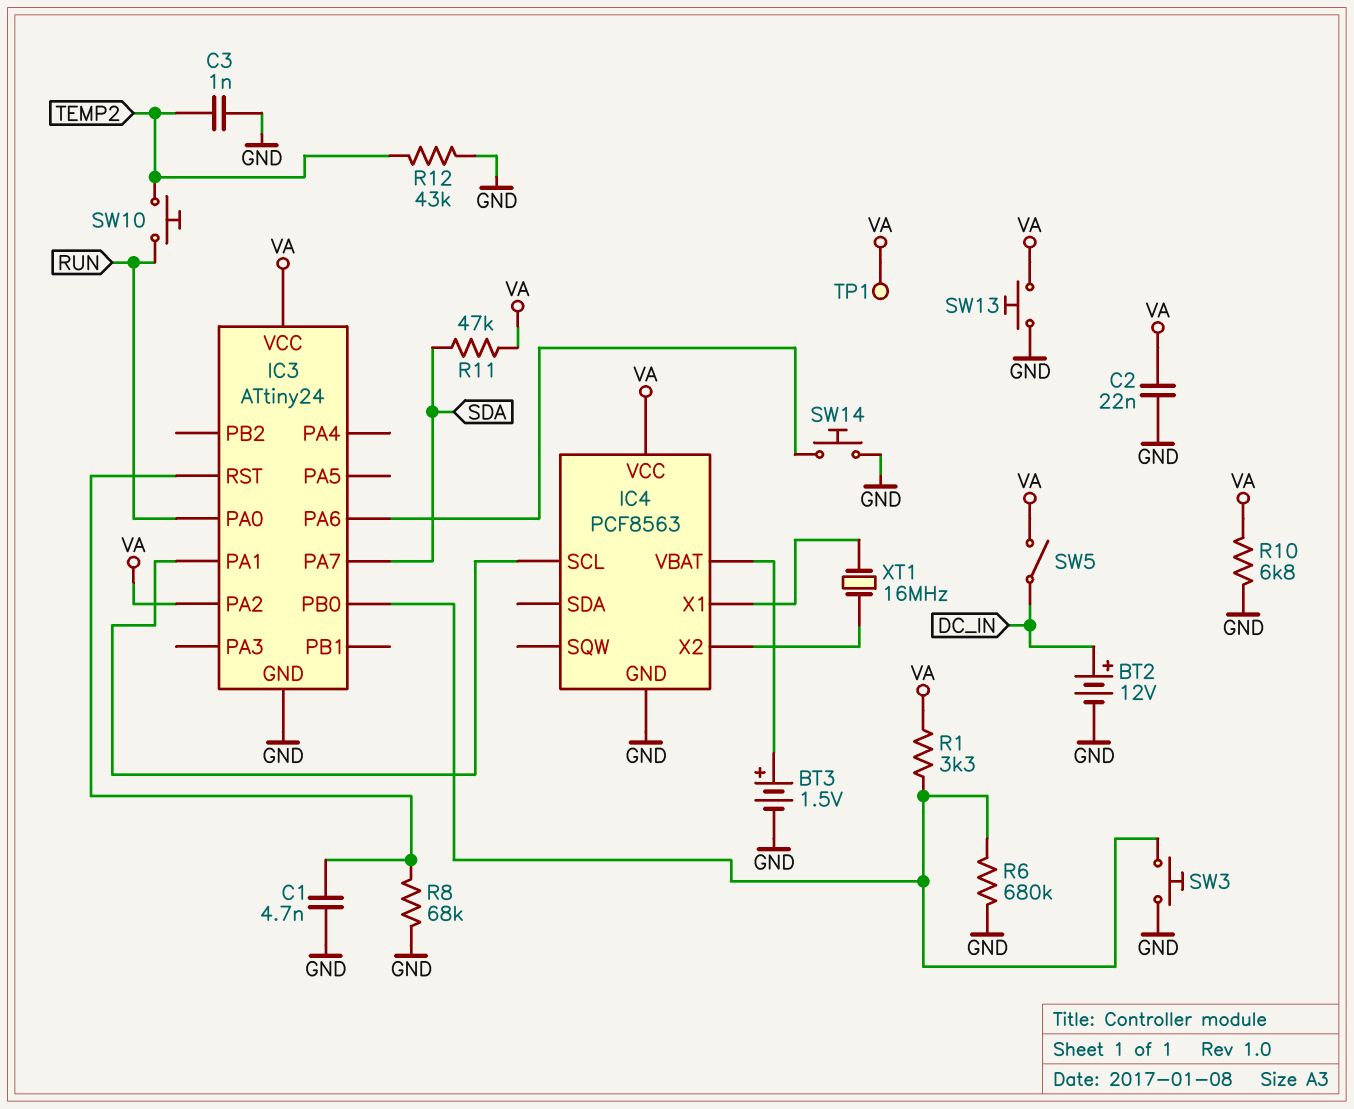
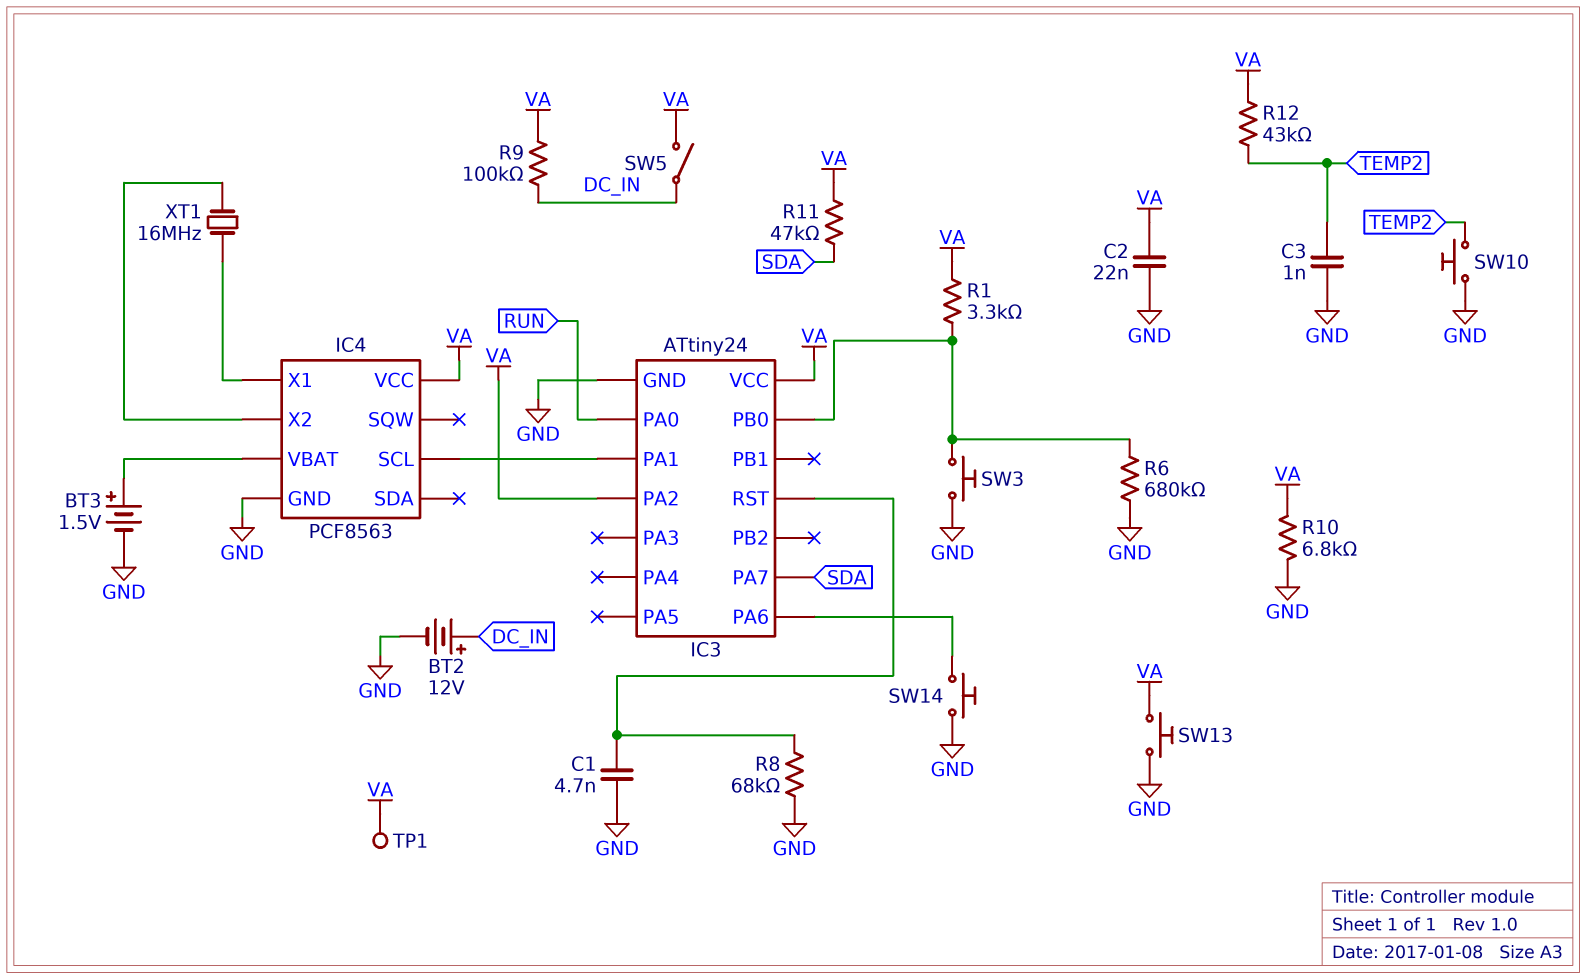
R9: none -> 100k (DC_IN, VA)
R12: 43k (GND, TEMP2) -> 43k (TEMP2, VA)
SW10: button (RUN, TEMP2) -> button (GND, TEMP2)

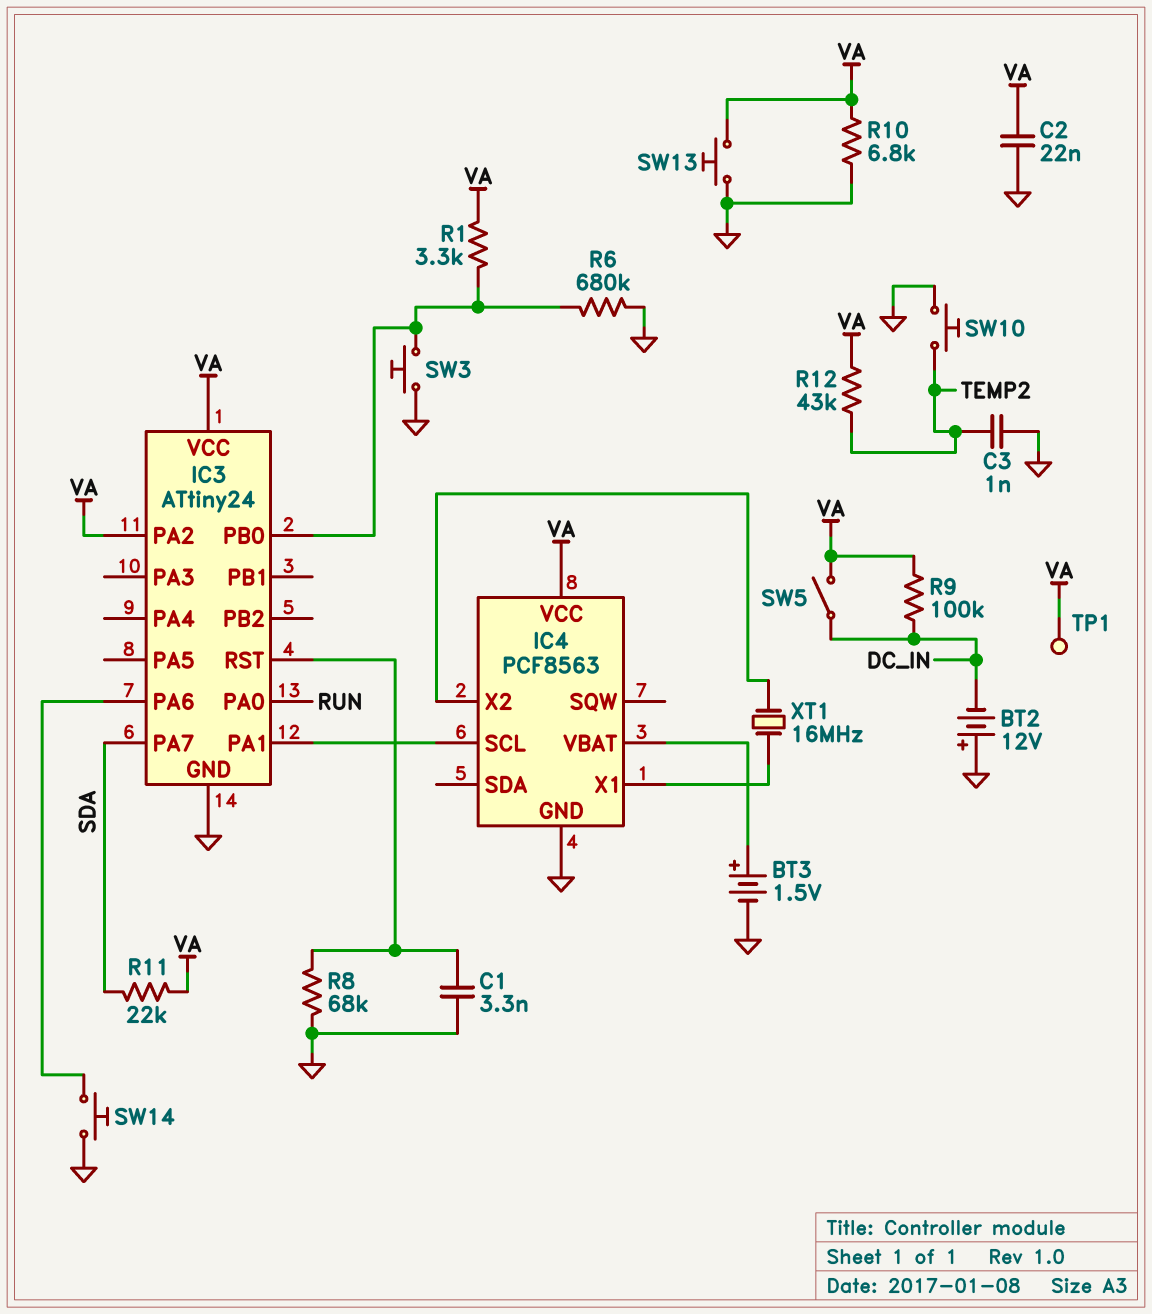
BT2: 12V (plus DC_IN, minus GND) -> 12V (plus GND, minus DC_IN)
C1: 4.7nF (GND, IC3/RST) -> 3.3nF (GND, IC3/RST)
R11: 47k (SDA, VA) -> 22k (SDA, VA)

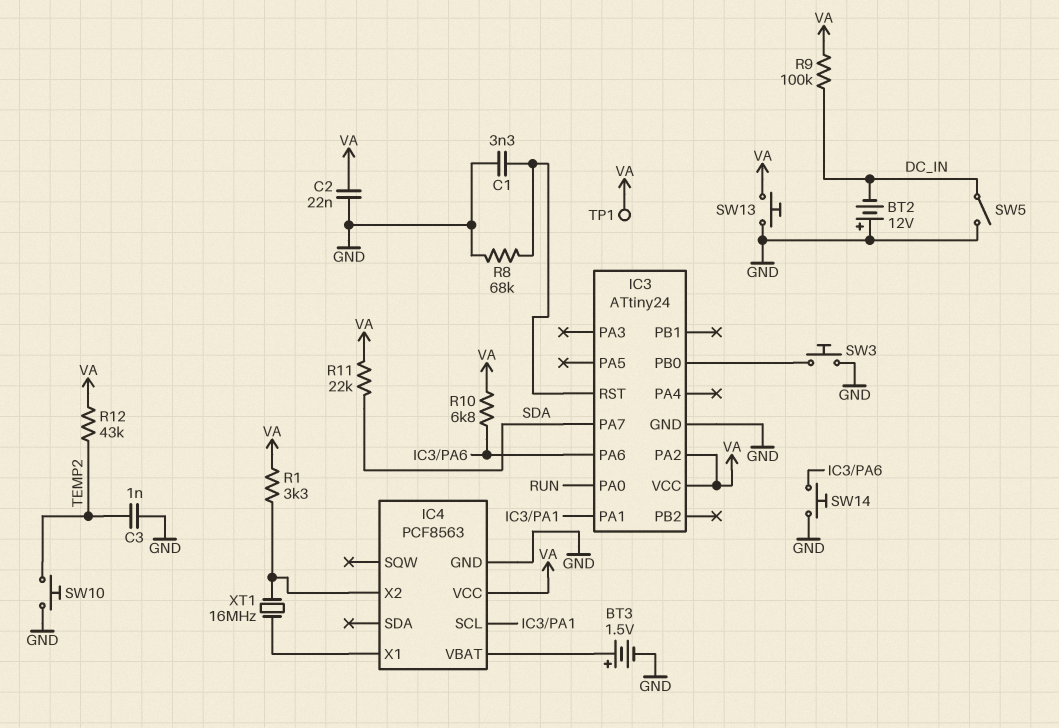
R1: 3.3k (IC3/PB0, VA) -> 3.3k (IC4/X2, VA)
R6: 680k (GND, IC3/PB0) -> none
R10: 6.8k (GND, VA) -> 6.8k (IC3/PA6, VA)
SW5: switch (DC_IN, VA) -> switch (DC_IN, GND)

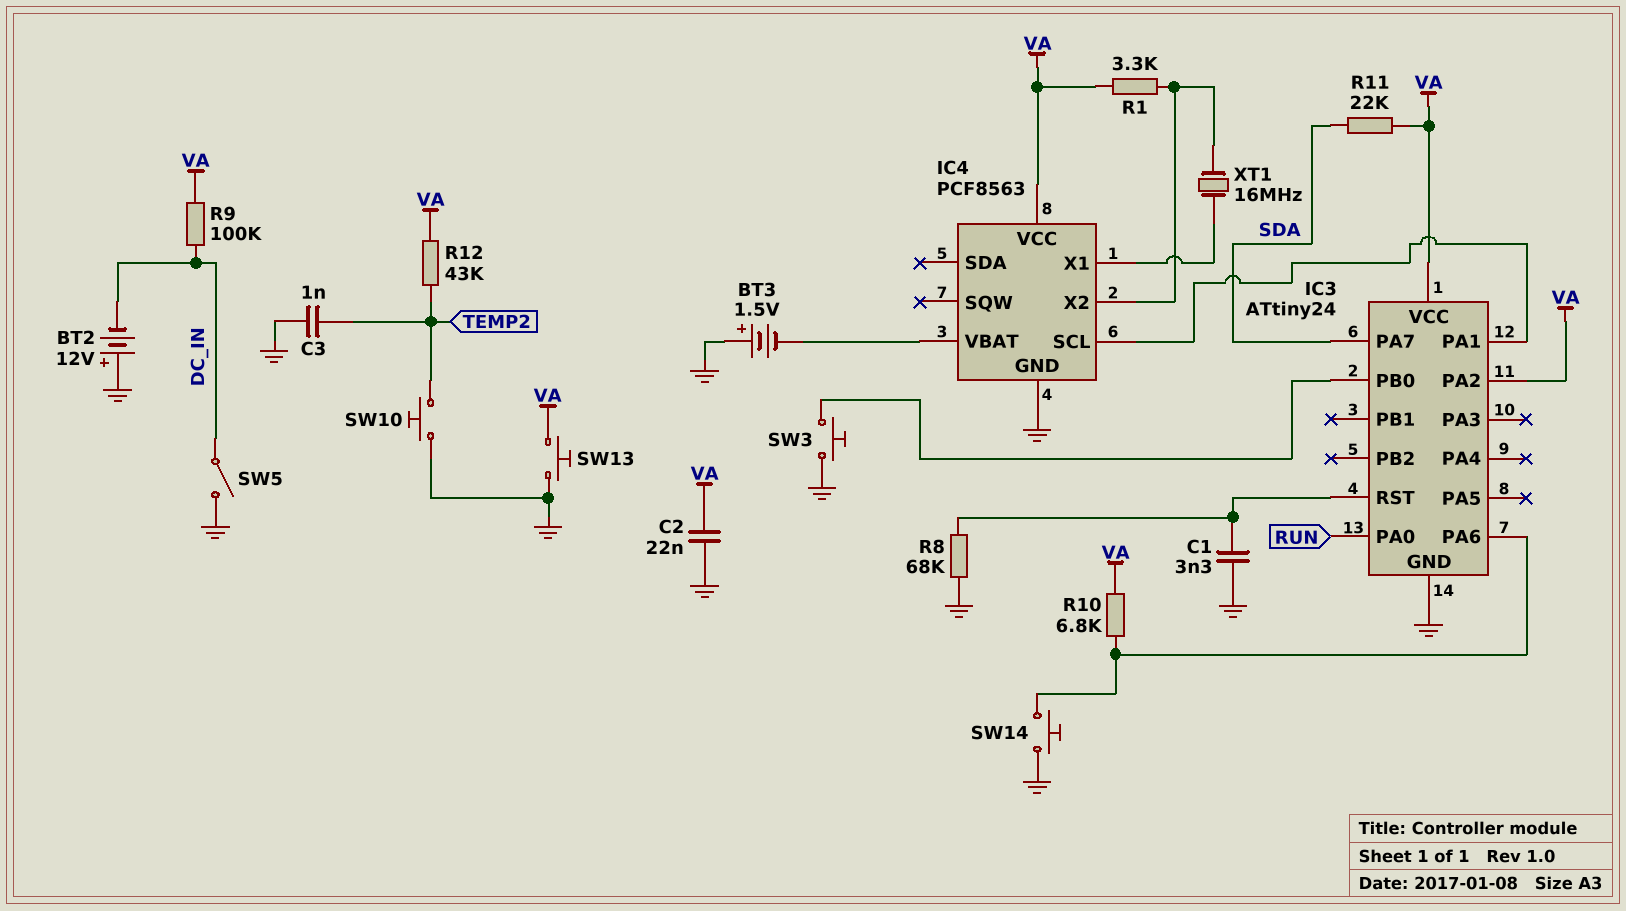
BT3: 1.5V (plus IC4/VBAT, minus GND) -> 1.5V (plus GND, minus IC4/VBAT)
TP1: test point (VA) -> none

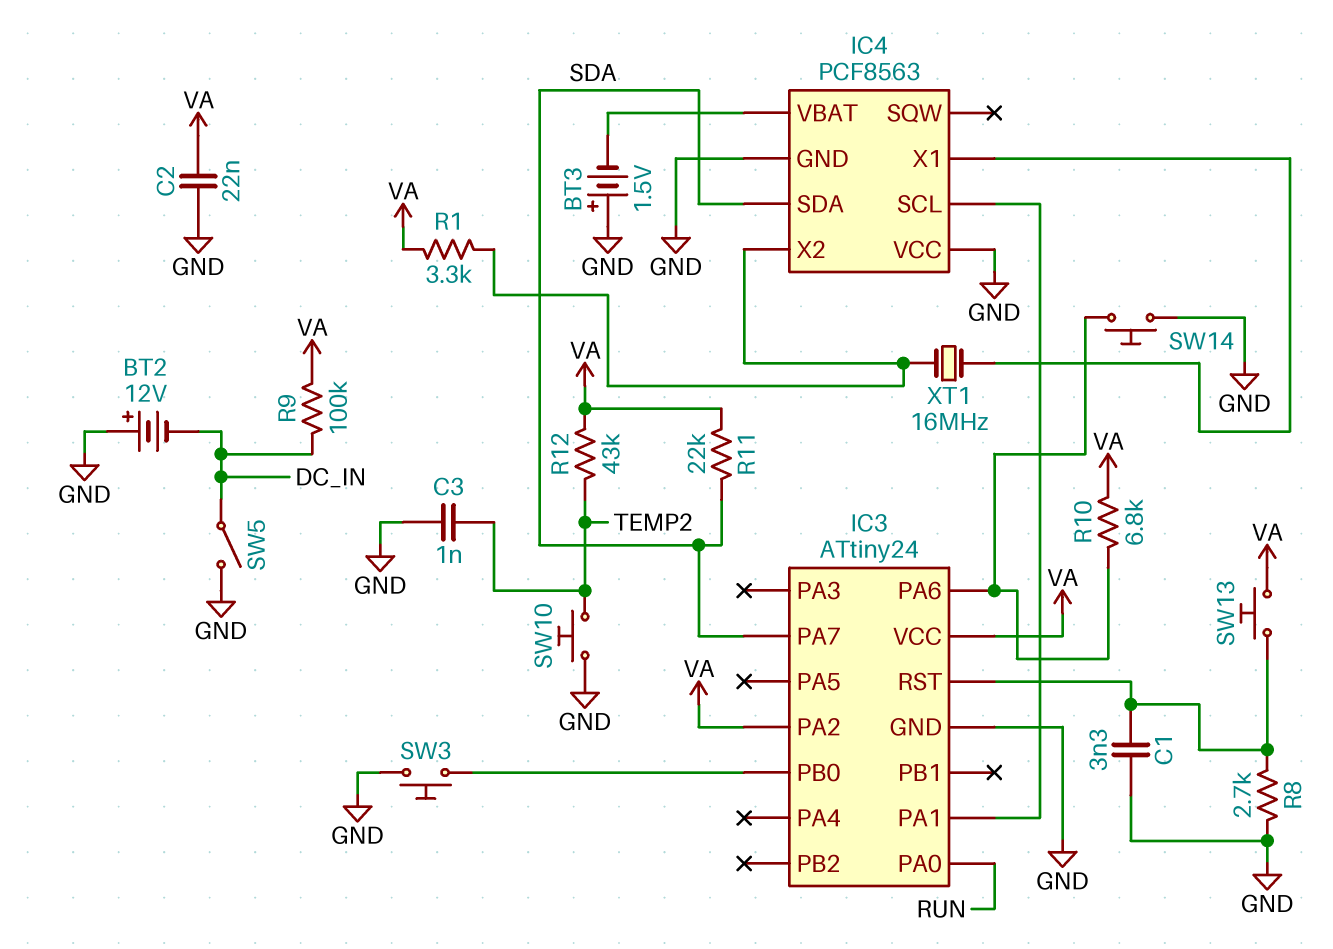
IC4 pin SDA: none -> SDA
IC4 pin VCC: VA -> GND
R8: 68k (GND, IC3/RST) -> 2.7k (GND, IC3/RST)
SW13: button (GND, VA) -> button (IC3/RST, VA)

